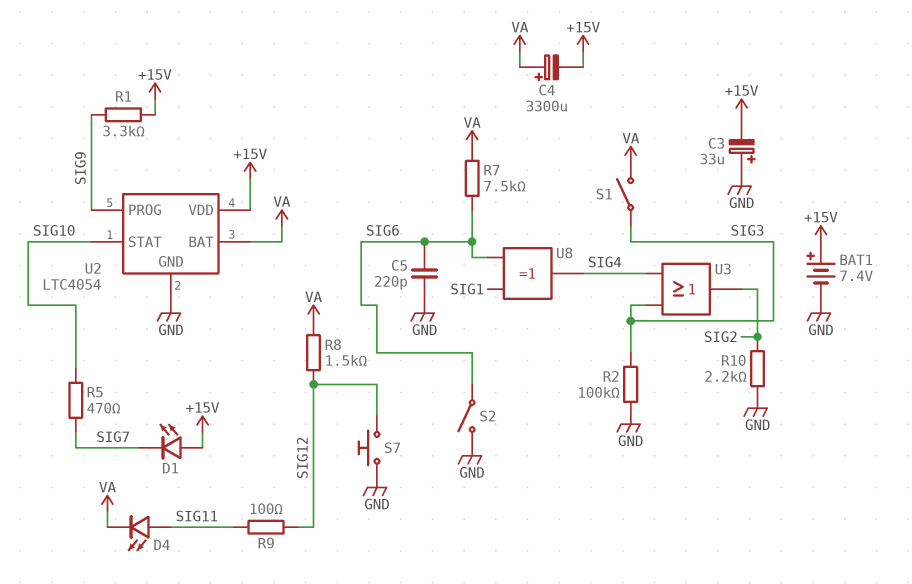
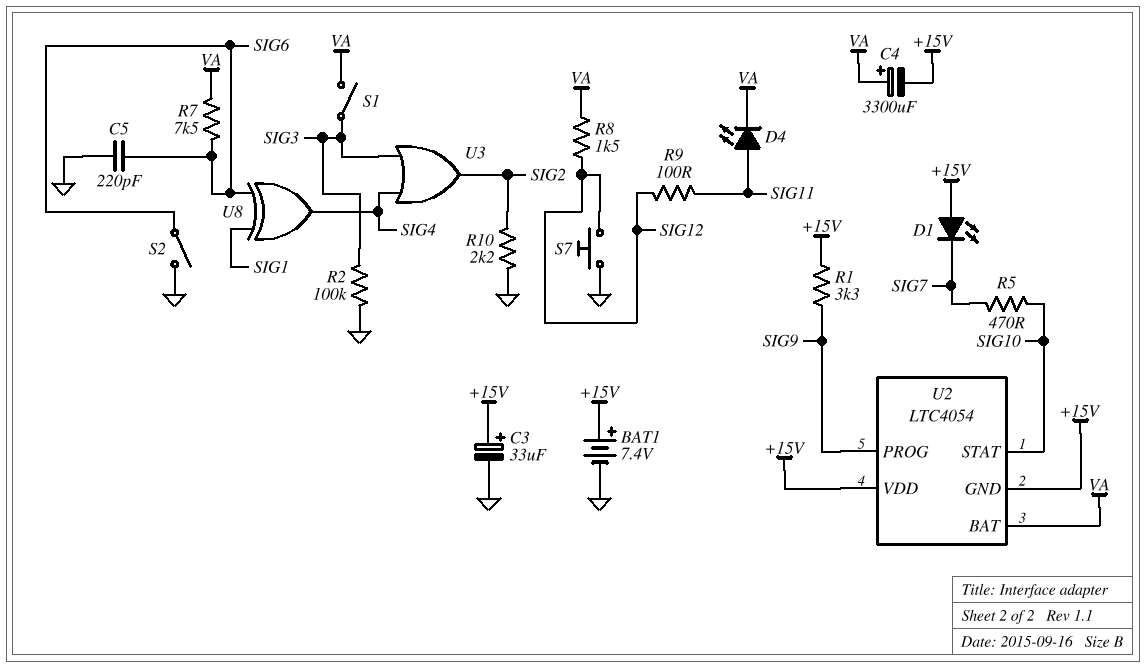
C3: 33uF (plus GND, minus +15V) -> 33uF (plus +15V, minus GND)
U2 pin GND: GND -> +15V

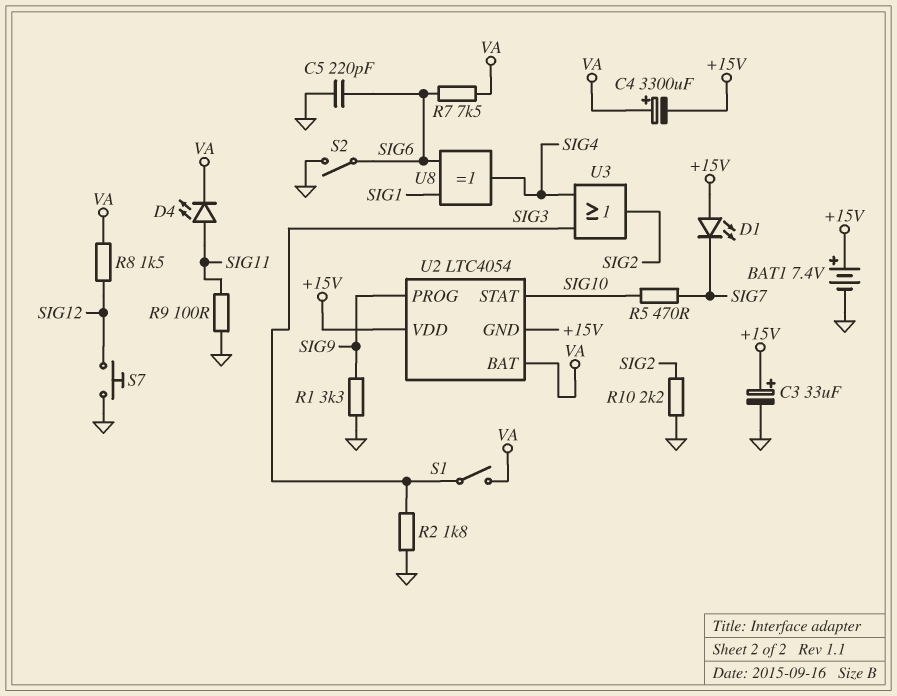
R1: 3.3k (+15V, SIG9) -> 3.3k (GND, SIG9)
R2: 100k (GND, SIG3) -> 1.8k (GND, SIG3)
R9: 100 (SIG11, SIG12) -> 100 (GND, SIG11)

